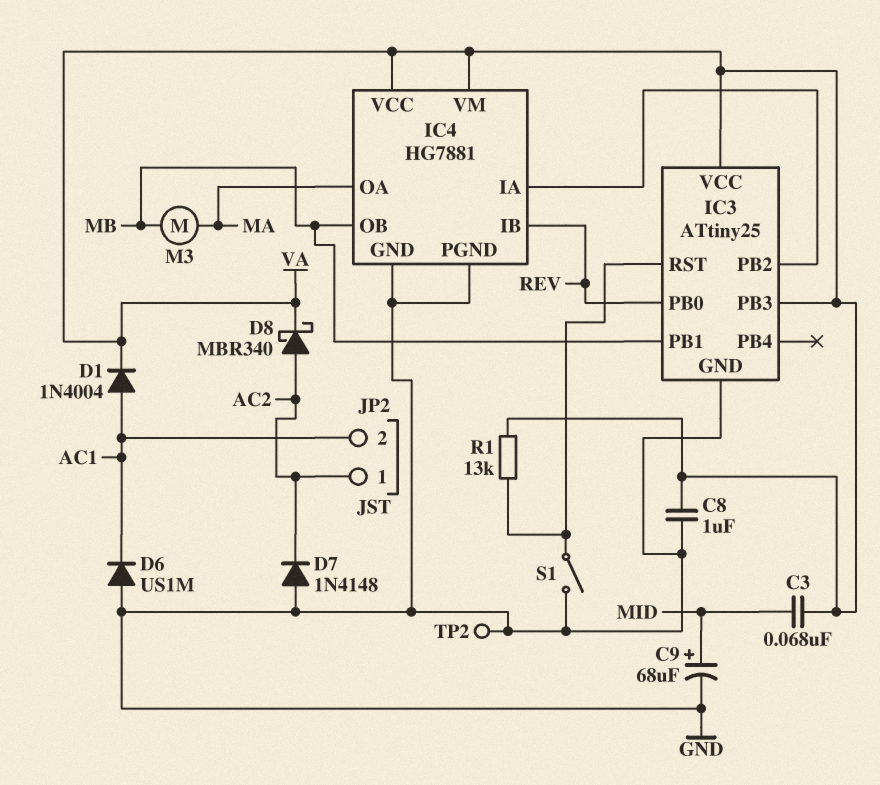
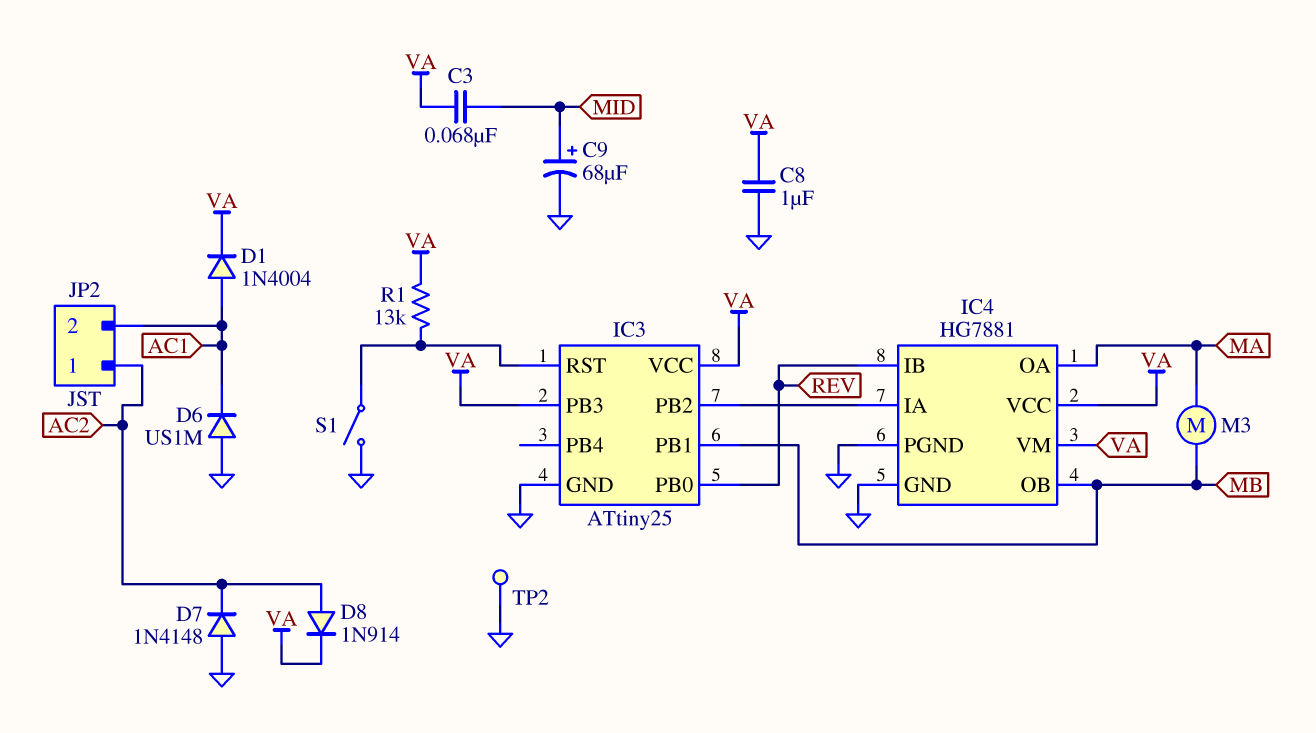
D8: schottky MBR340 (A AC2, K VA) -> diode 1N914 (A AC2, K VA)

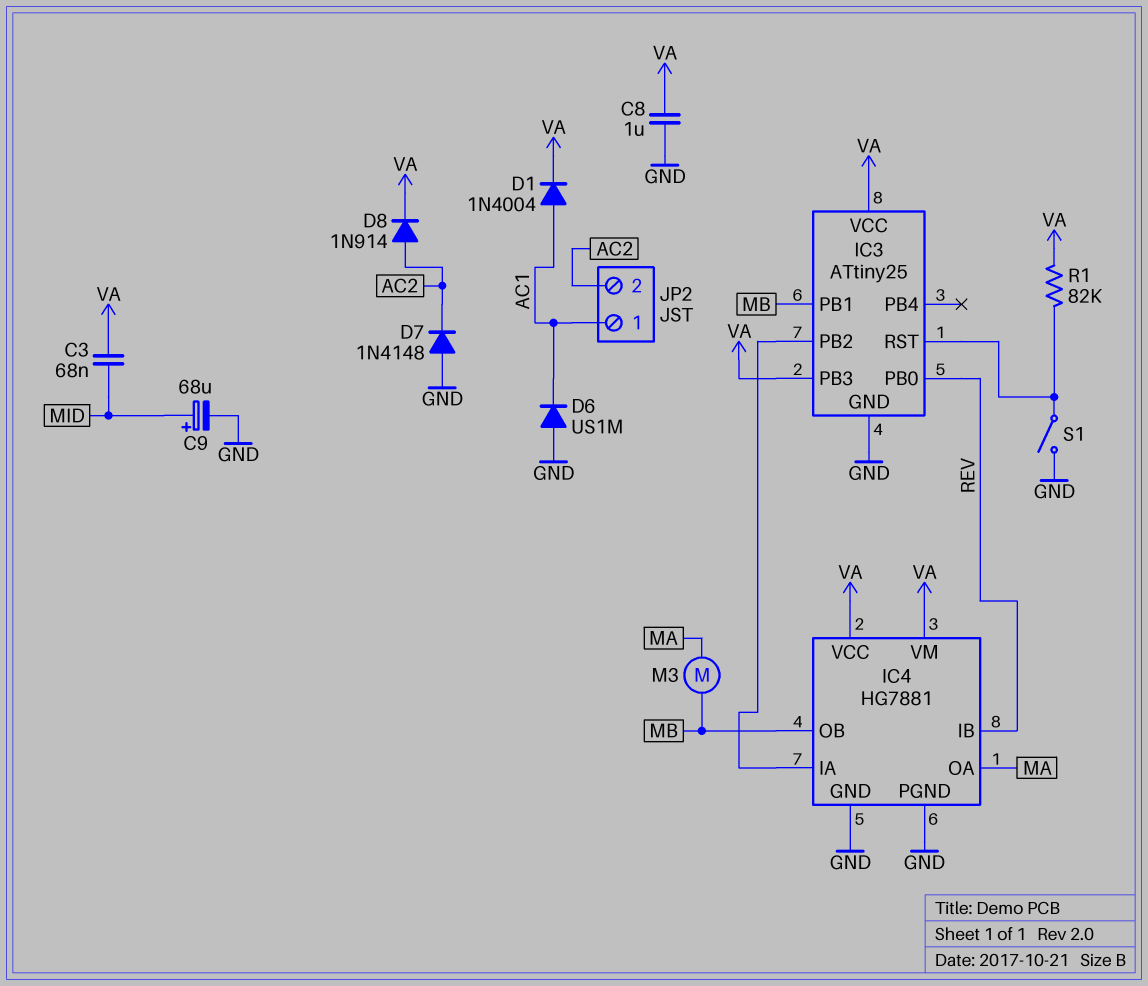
JP2 pin 1: AC2 -> AC1
JP2 pin 2: AC1 -> AC2
R1: 13k (IC3/RST, VA) -> 82k (IC3/RST, VA)
TP2: test point (GND) -> none

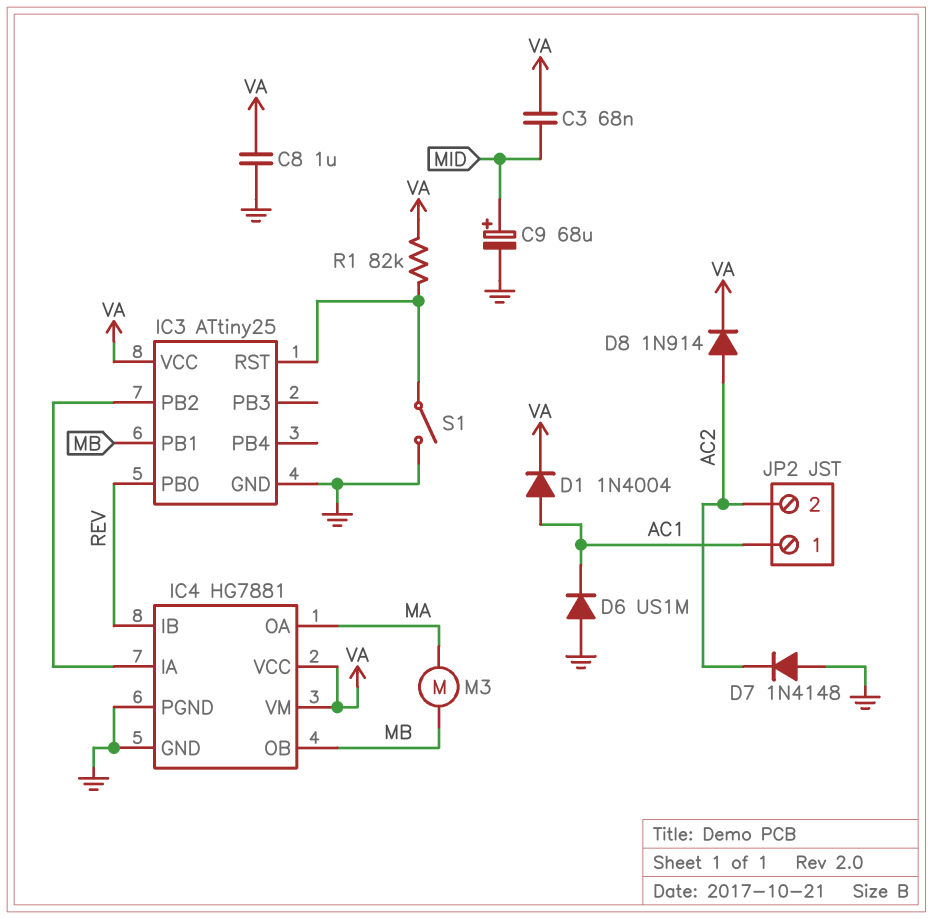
IC3 pin PB3: VA -> none

